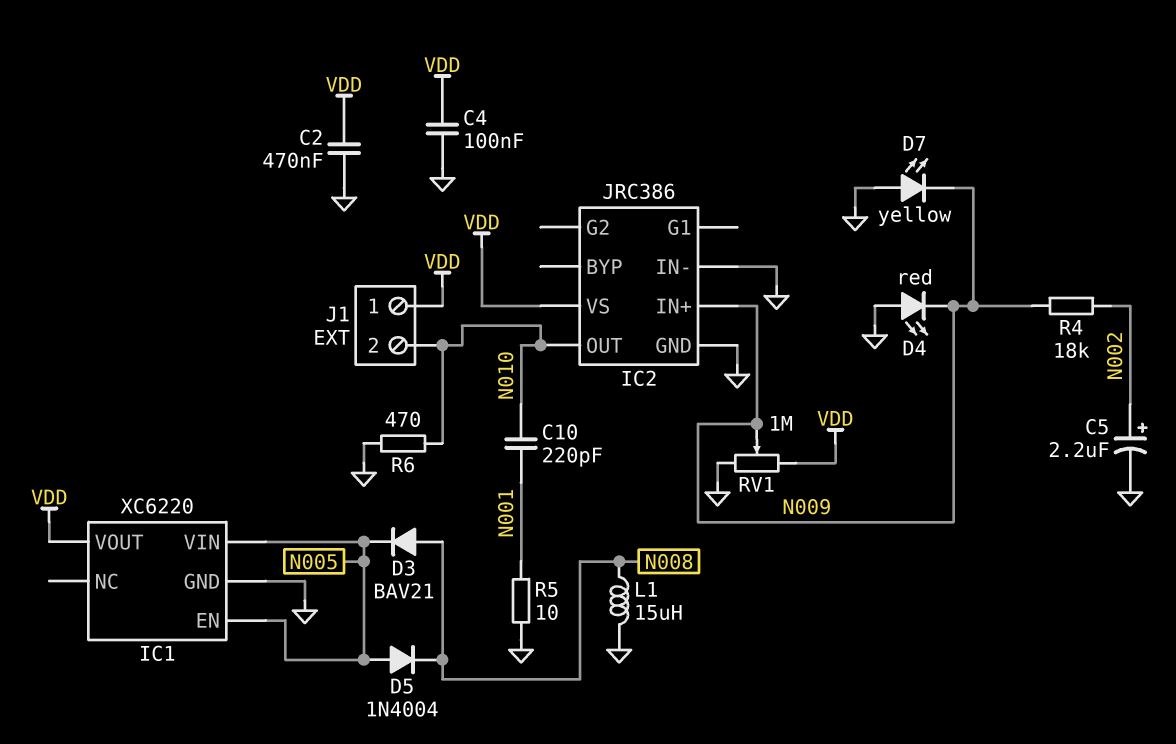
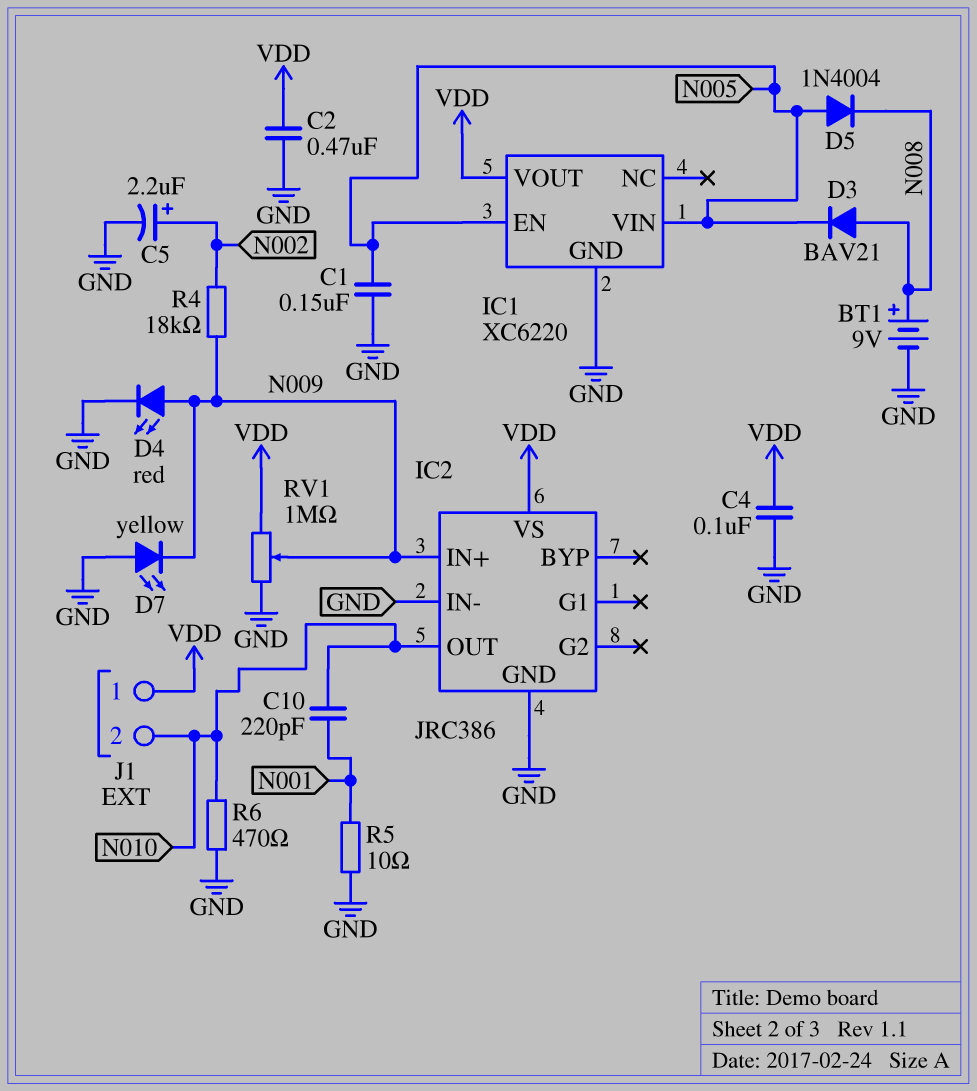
BT1: none -> 9V (plus N008, minus GND)
C1: none -> 150nF (GND, N005)
D4: LED red (A GND, K N009) -> LED red (A N009, K GND)
L1: 15uH (GND, N008) -> none

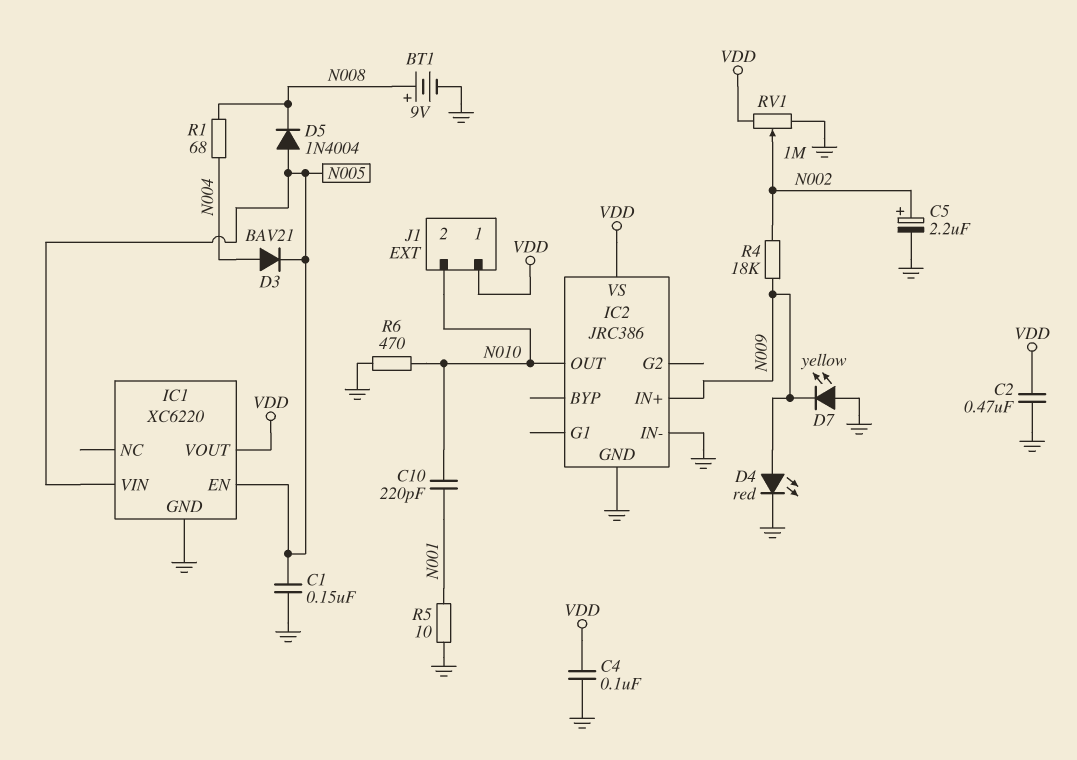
D3: diode BAV21 (A N008, K N005) -> diode BAV21 (A N004, K N005)
R1: none -> 68 (N004, N008)
RV1: 1M (GND, VDD, wiper N009) -> 1M (GND, VDD, wiper N002)

